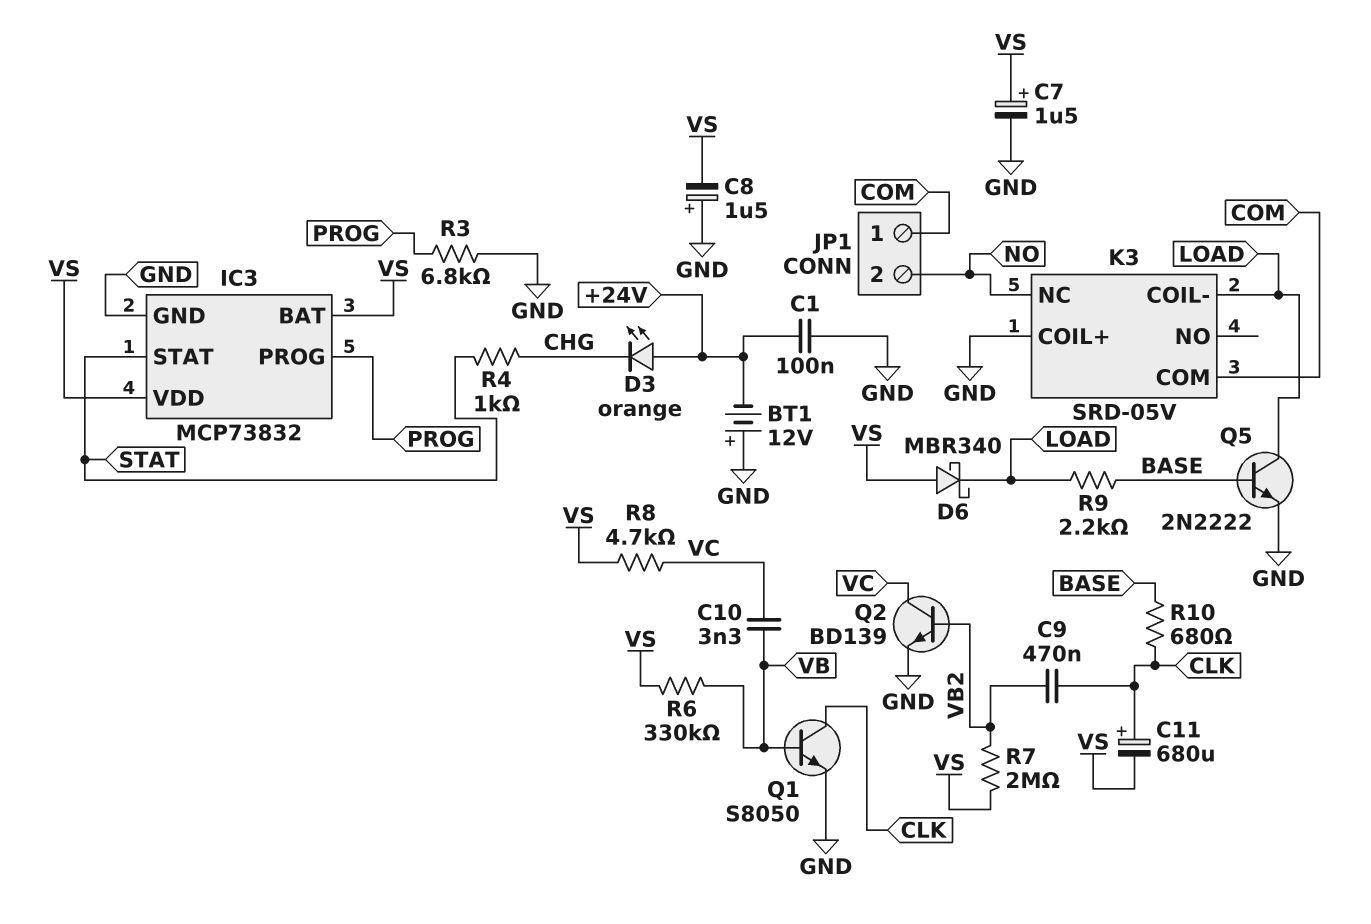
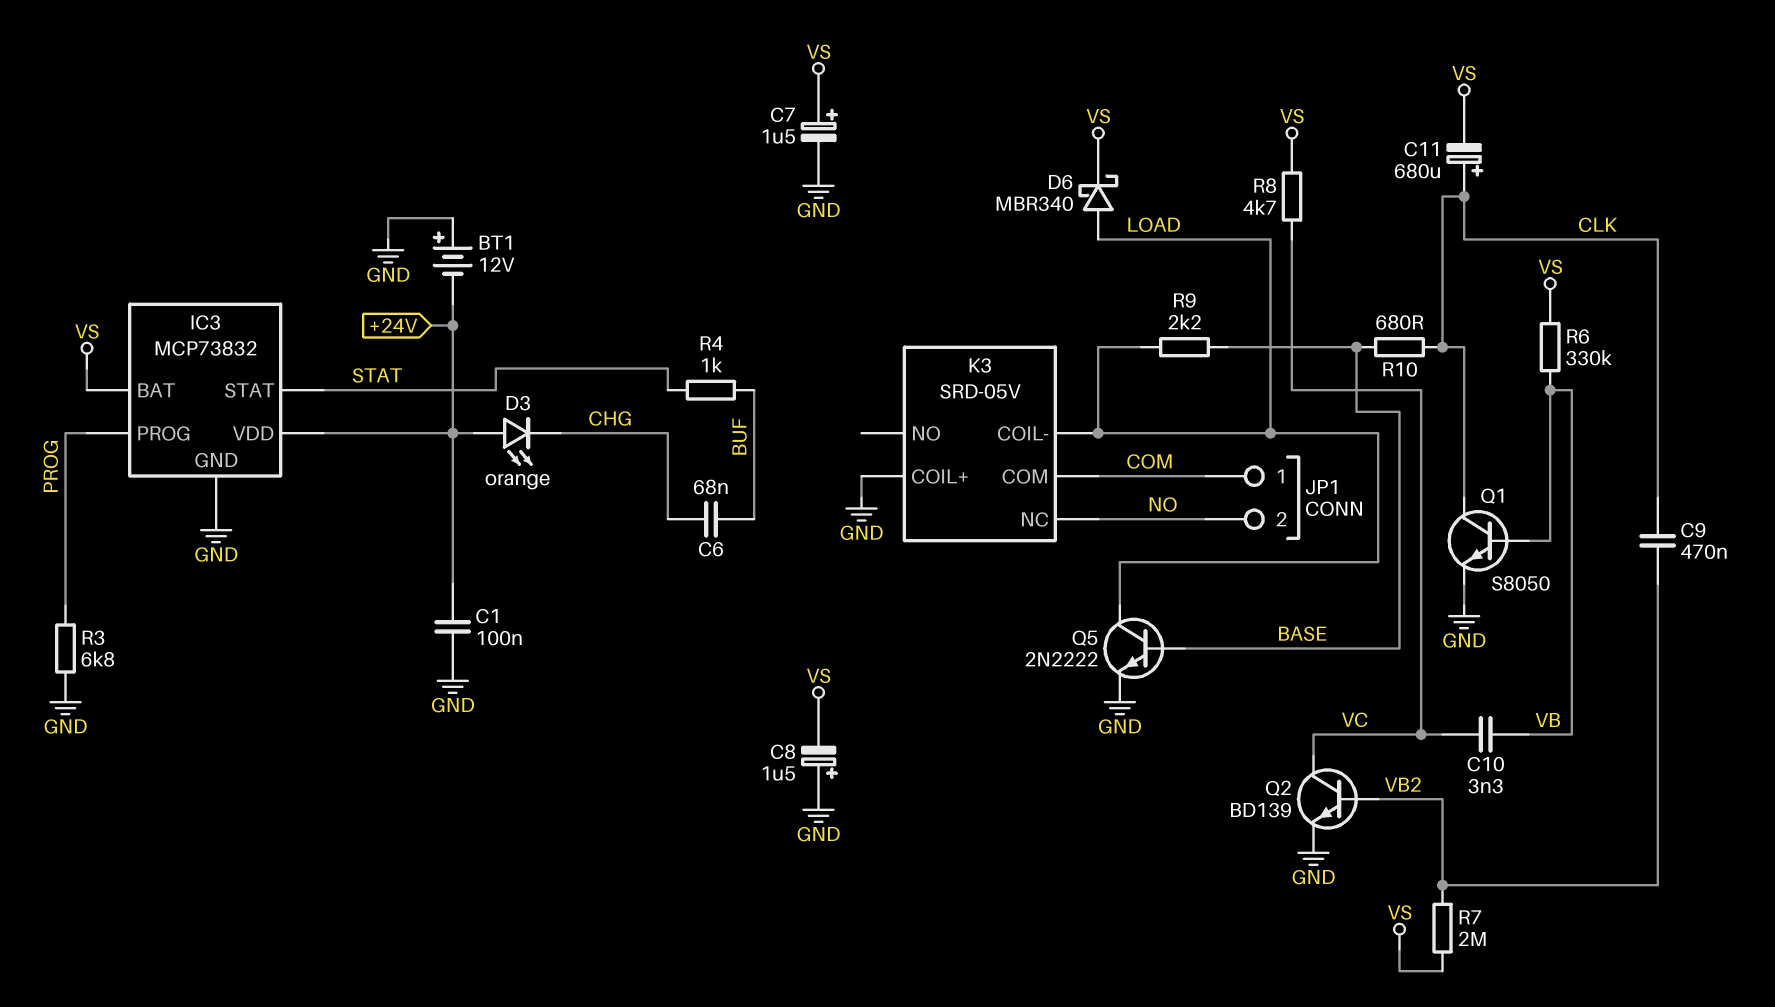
C6: none -> 68nF (BUF, CHG)
D6: schottky MBR340 (A VS, K LOAD) -> schottky MBR340 (A LOAD, K VS)
IC3 pin VDD: VS -> +24V
R4: 1k (CHG, STAT) -> 1k (BUF, STAT)

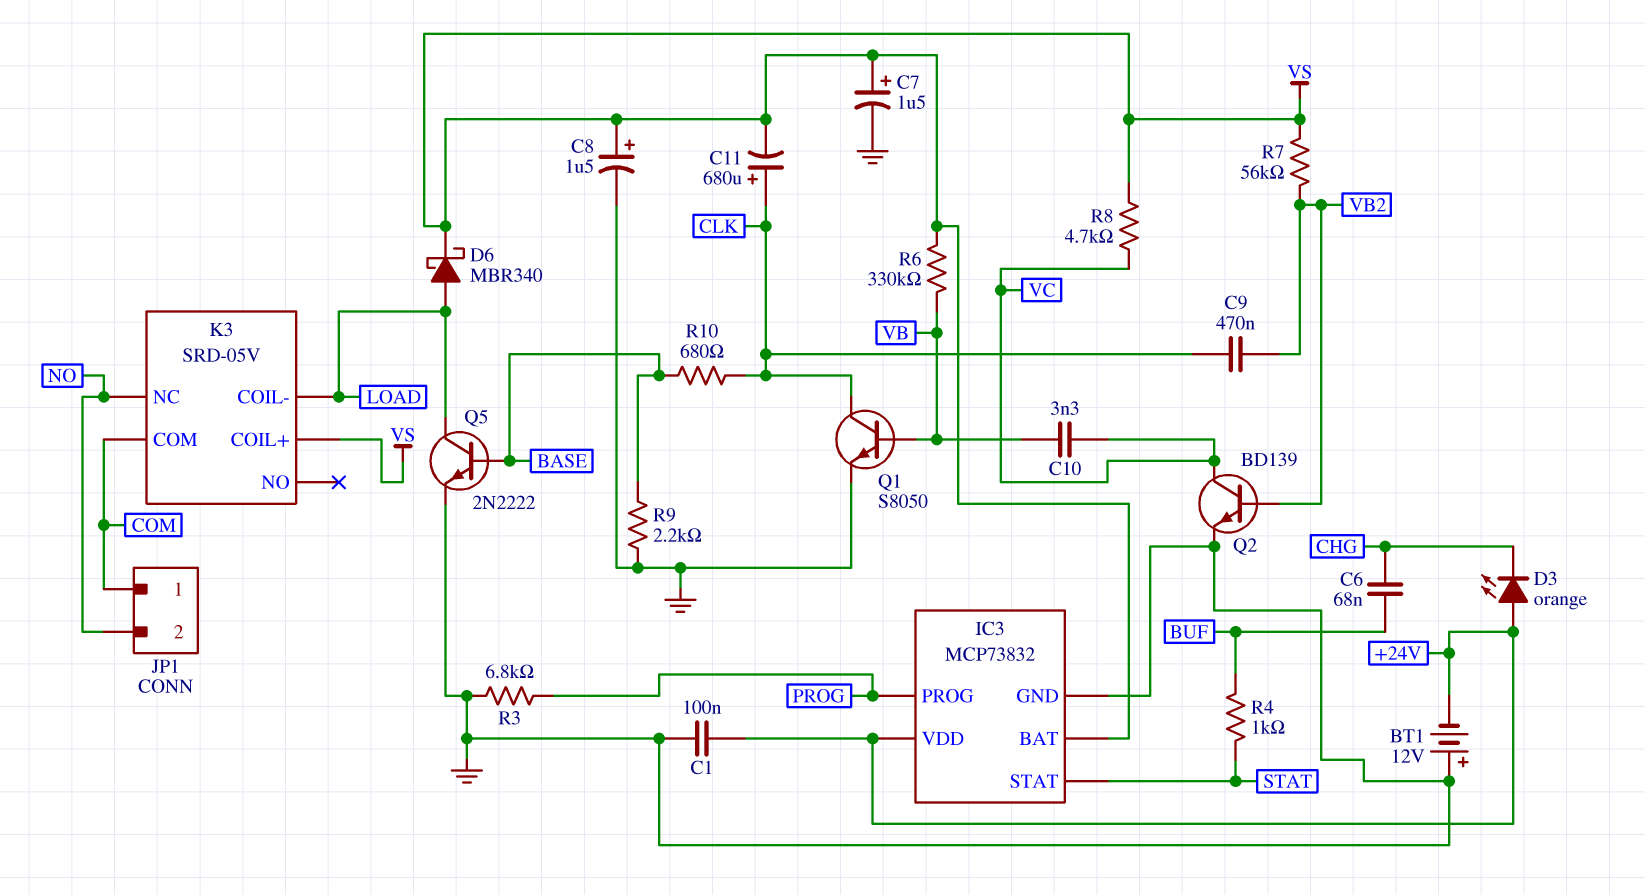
C8: 1.5uF (plus GND, minus VS) -> 1.5uF (plus VS, minus GND)
K3 pin COIL+: GND -> VS
R7: 2M (VB2, VS) -> 56k (VB2, VS)
R9: 2.2k (BASE, LOAD) -> 2.2k (BASE, GND)

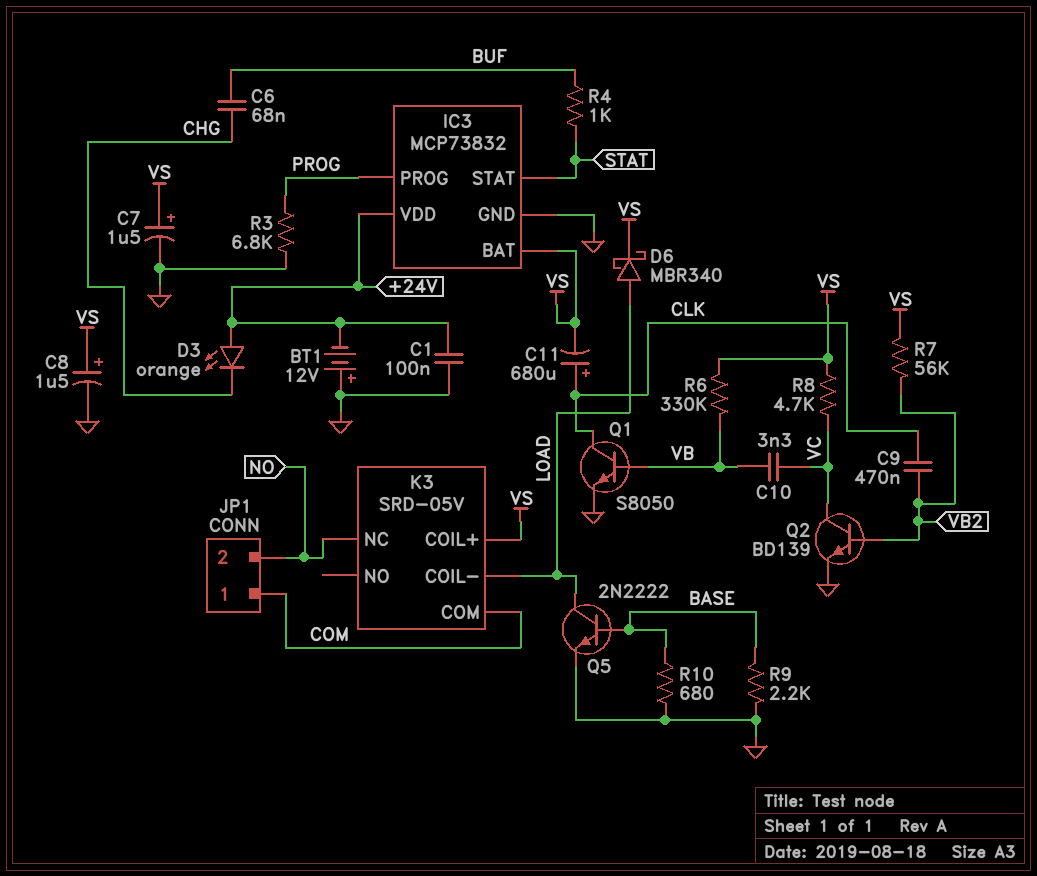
R10: 680 (BASE, CLK) -> 680 (BASE, GND)

